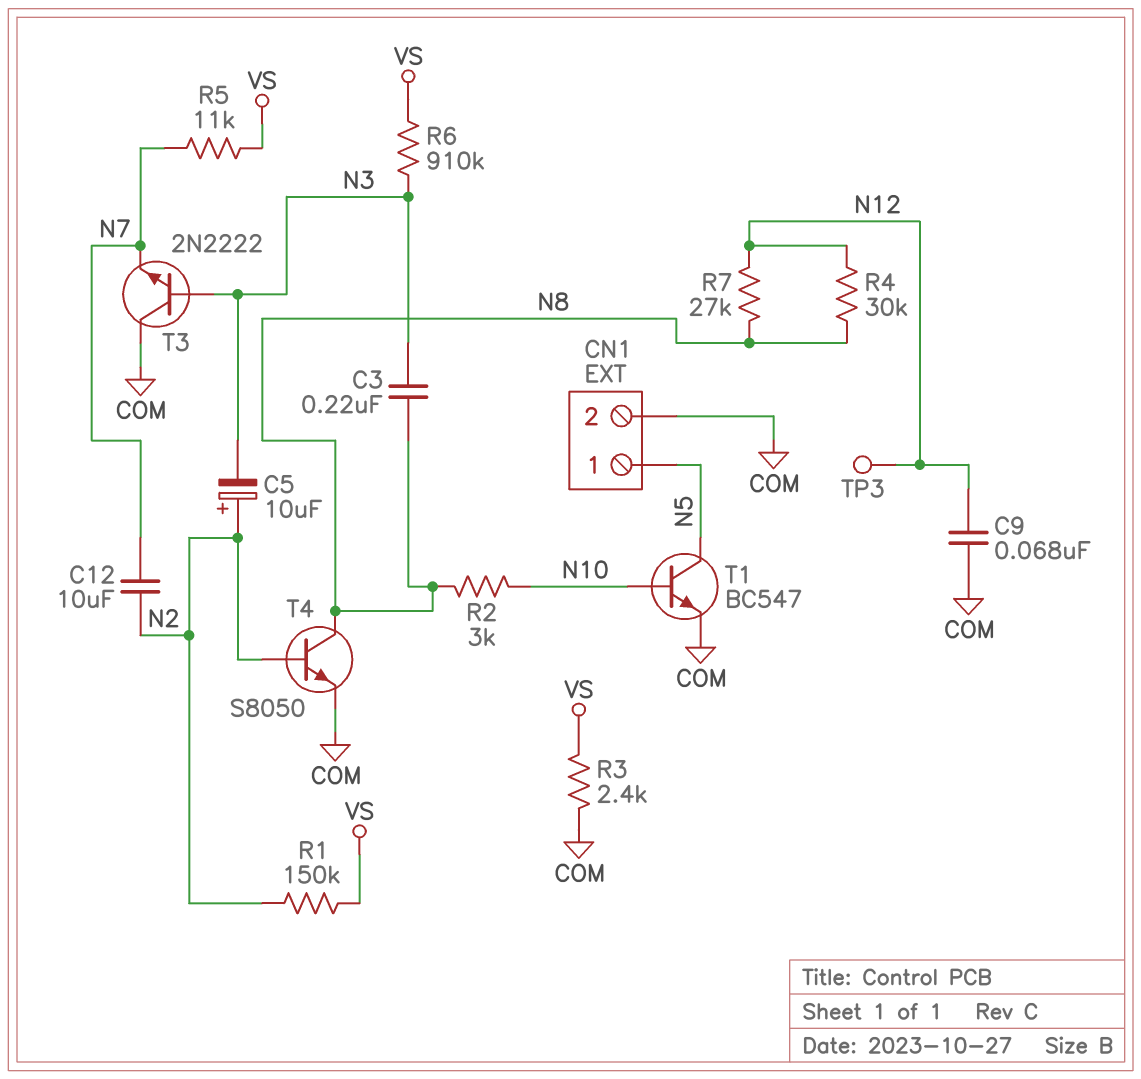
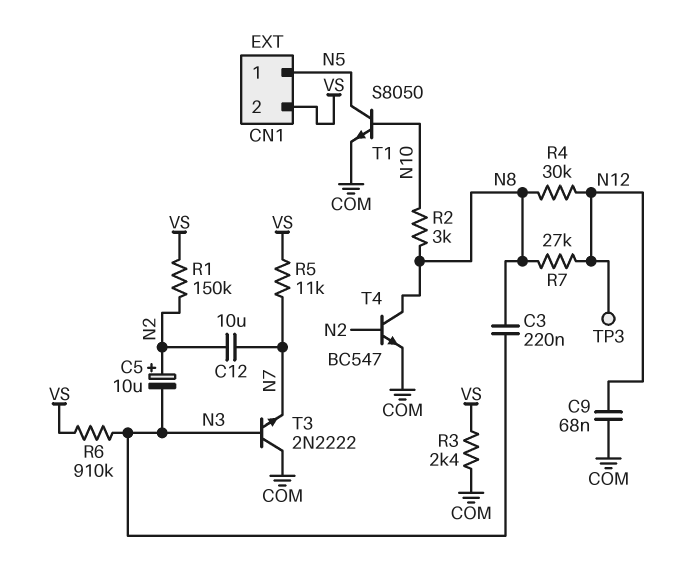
CN1 pin 2: COM -> VS
T1: NPN BC547 (B N10, C N5, E COM) -> NPN S8050 (B N10, C N5, E COM)
T4: NPN S8050 (B N2, C N8, E COM) -> NPN BC547 (B N2, C N8, E COM)

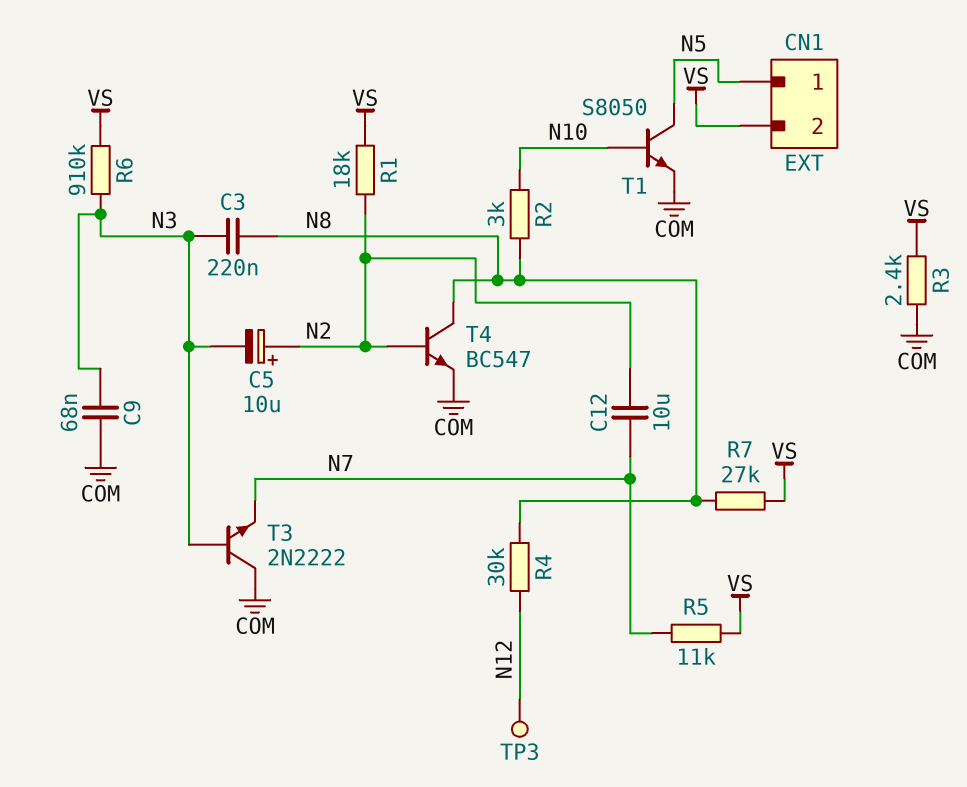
C9: 68nF (COM, N12) -> 68nF (COM, N3)
R1: 150k (N2, VS) -> 18k (N2, VS)
R7: 27k (N8, N12) -> 27k (N8, VS)

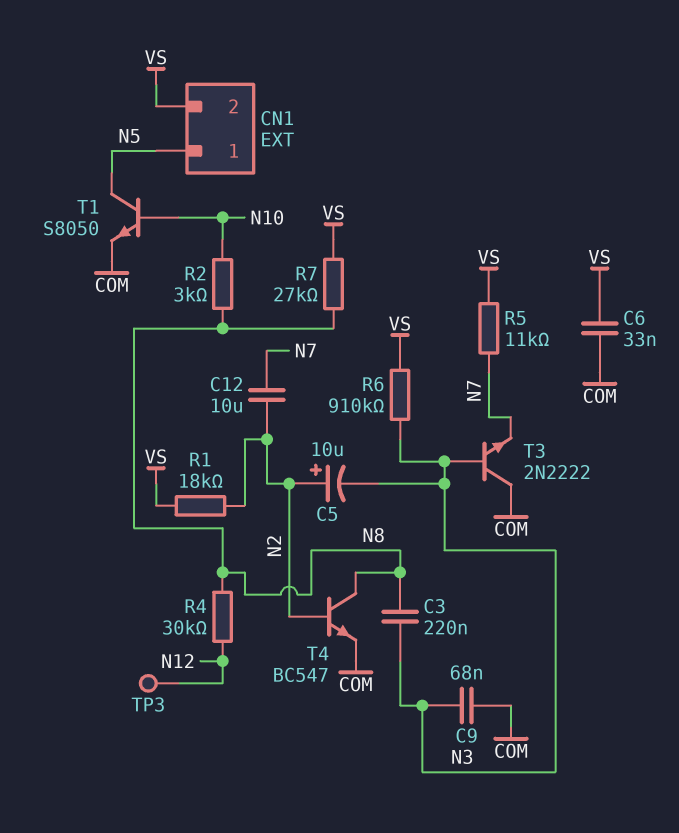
C6: none -> 33nF (COM, VS)
R3: 2.4k (COM, VS) -> none

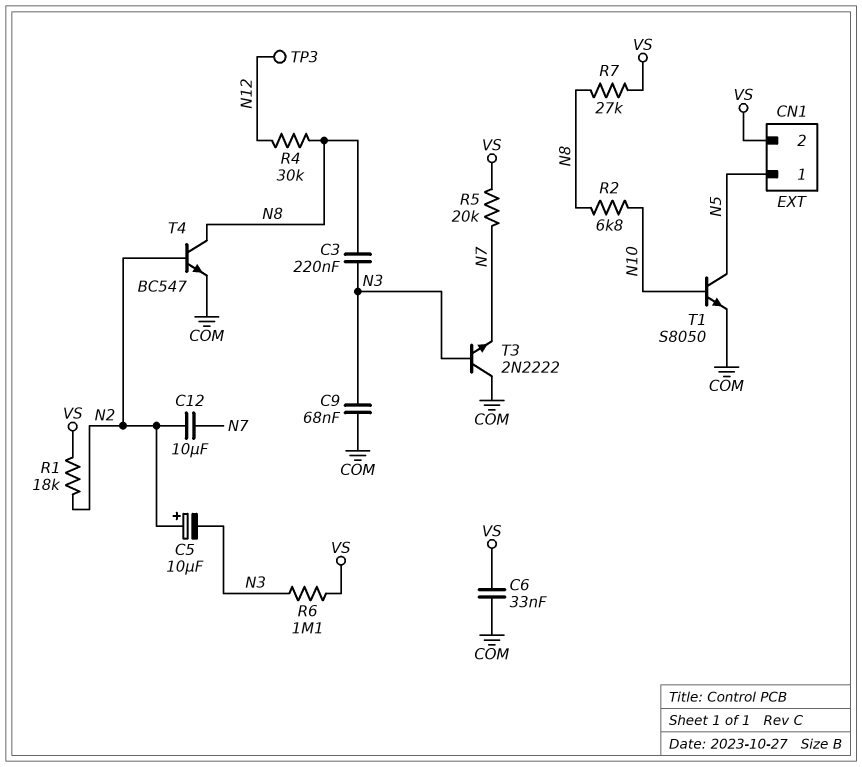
R2: 3k (N8, N10) -> 6.8k (N8, N10)
R5: 11k (N7, VS) -> 20k (N7, VS)
R6: 910k (N3, VS) -> 1.1M (N3, VS)

